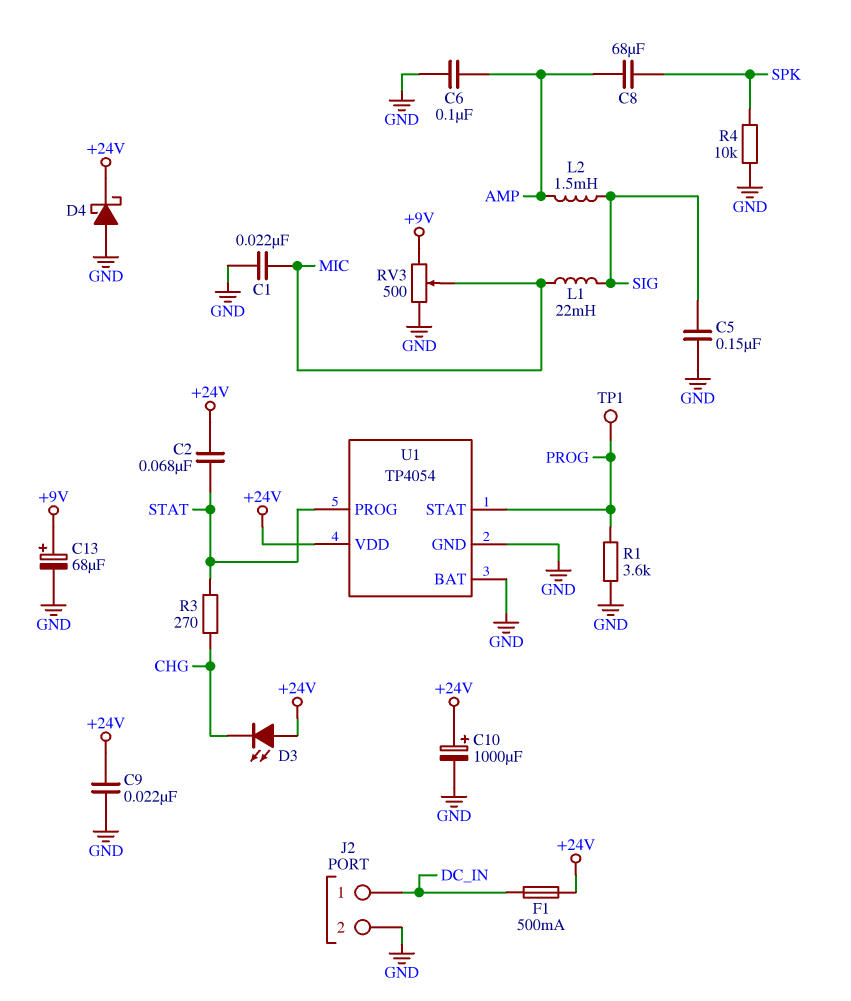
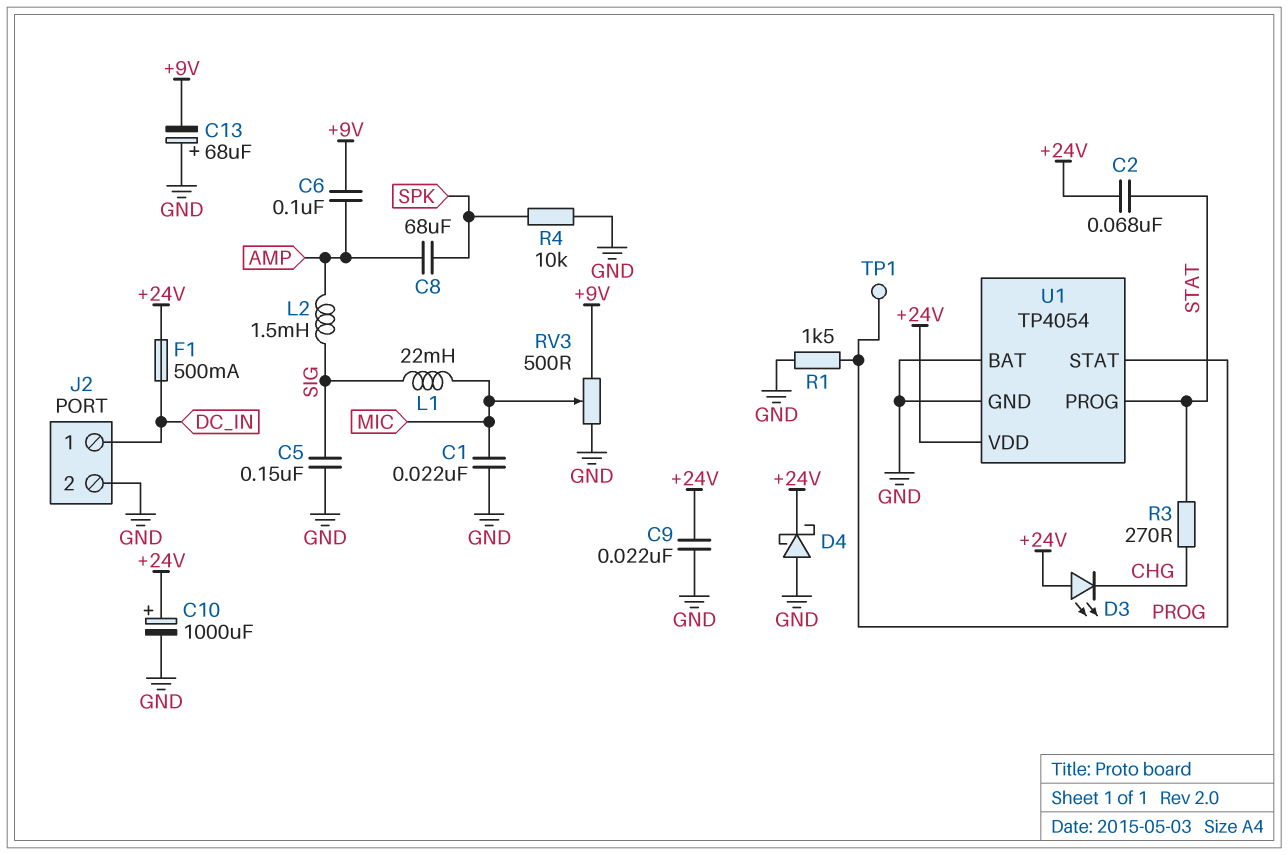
C6: 100nF (AMP, GND) -> 100nF (+9V, AMP)
C13: 68uF (plus +9V, minus GND) -> 68uF (plus GND, minus +9V)
R1: 3.6k (GND, PROG) -> 1.5k (GND, PROG)

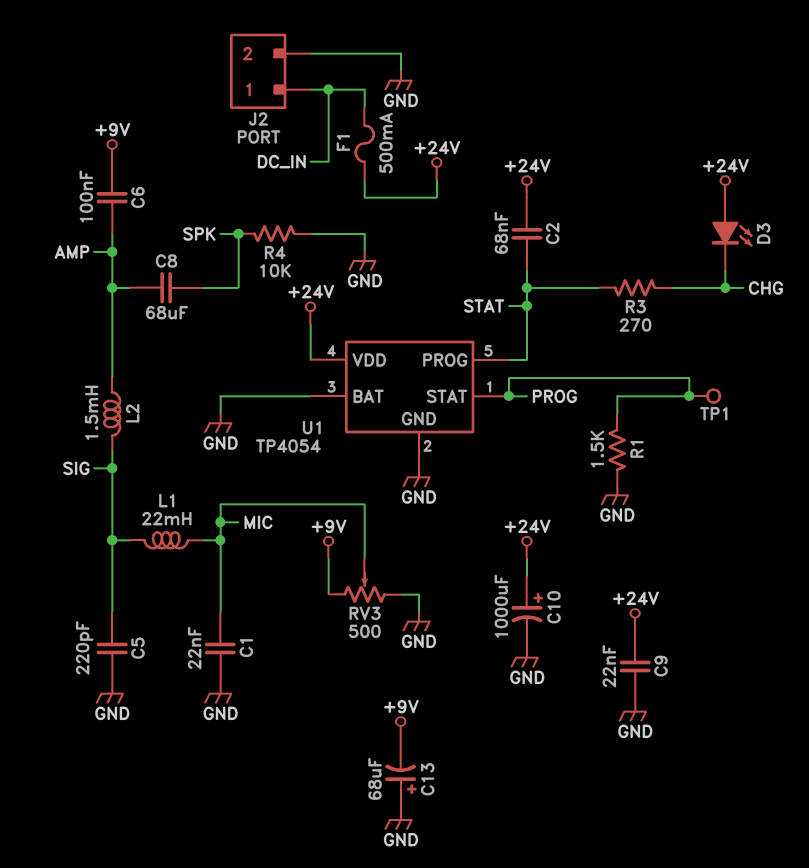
C5: 150nF (GND, SIG) -> 220pF (GND, SIG)
D4: schottky (A GND, K +24V) -> none

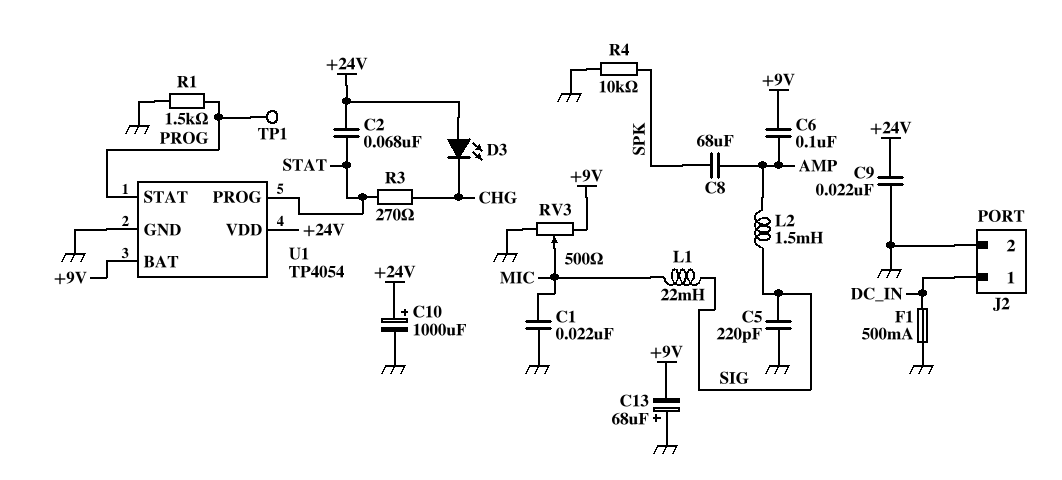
F1: 500mA (+24V, DC_IN) -> 500mA (DC_IN, GND)
U1 pin BAT: GND -> +9V

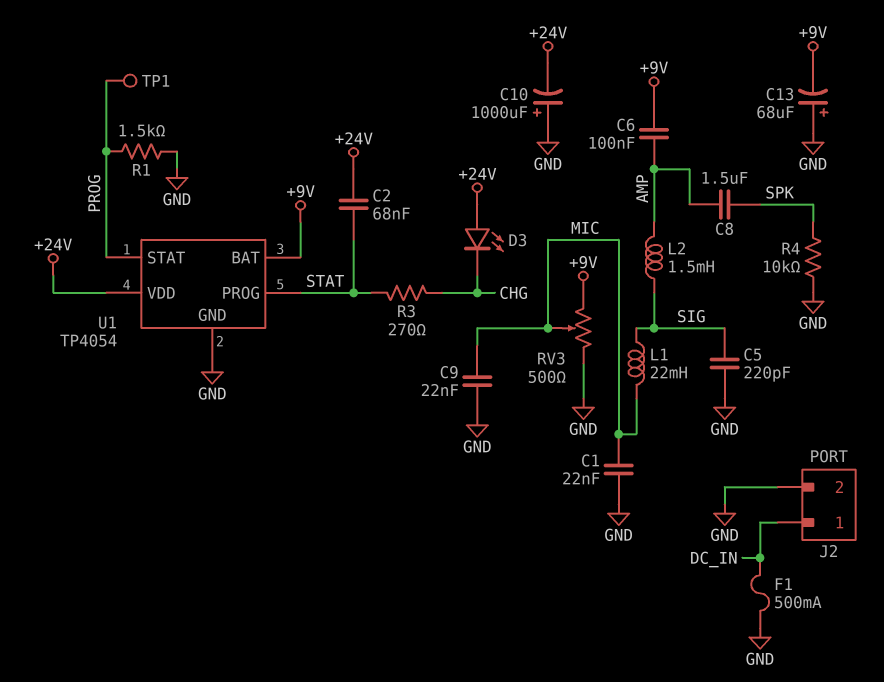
C8: 68uF (AMP, SPK) -> 1.5uF (AMP, SPK)
C9: 22nF (+24V, GND) -> 22nF (GND, MIC)
C10: 1000uF (plus +24V, minus GND) -> 1000uF (plus GND, minus +24V)

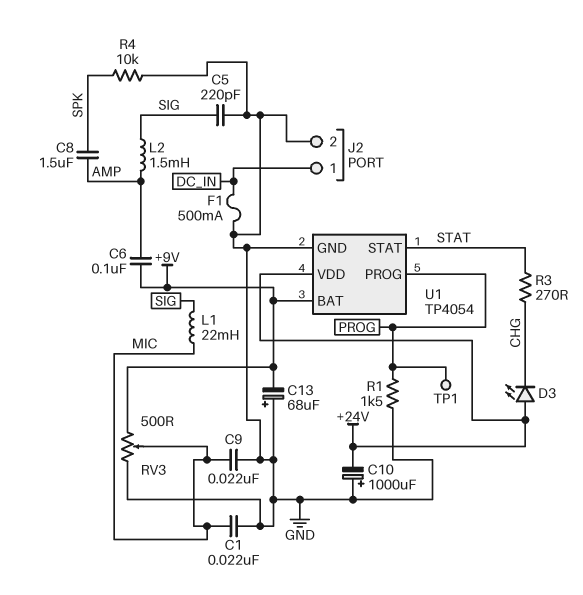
C2: 68nF (+24V, STAT) -> none
U1 pin PROG: STAT -> PROG
U1 pin STAT: PROG -> STAT

